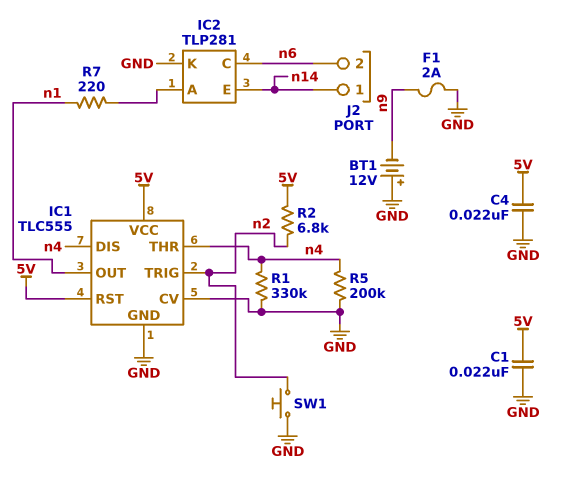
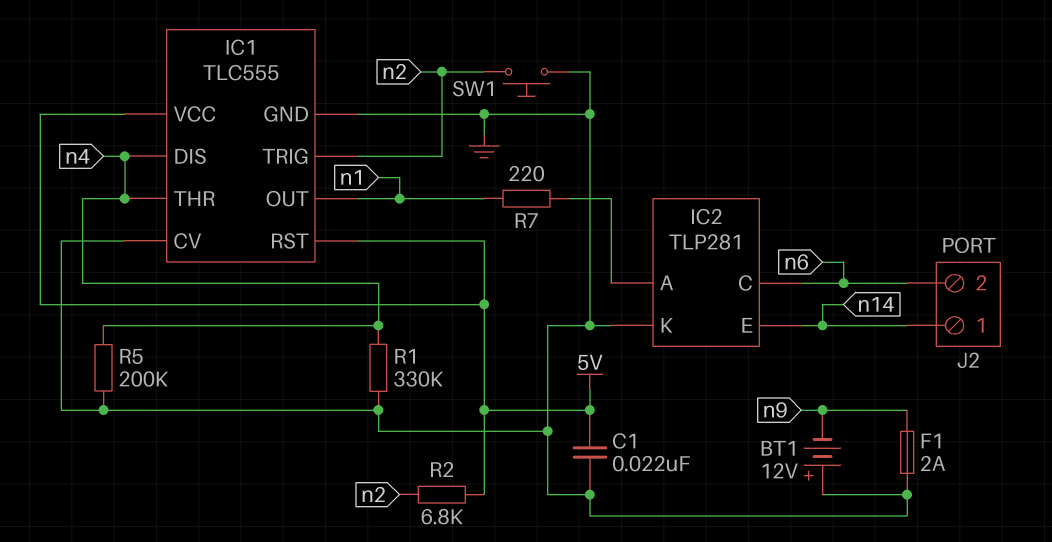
C4: 22nF (5V, GND) -> none

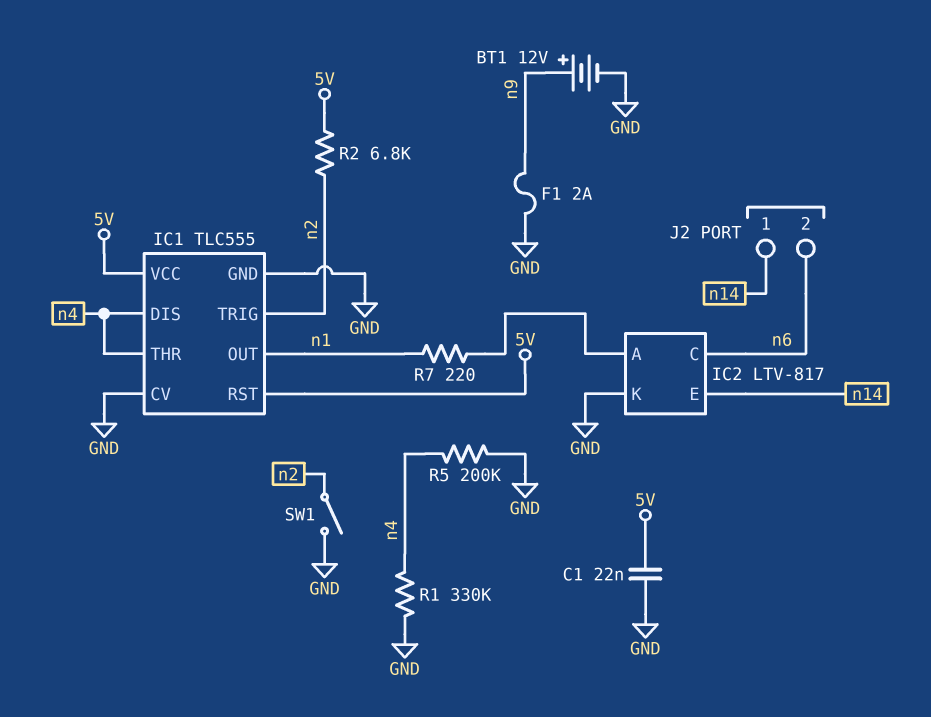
BT1: 12V (plus GND, minus n9) -> 12V (plus n9, minus GND)
IC2: TLP281 -> LTV-817
SW1: button (GND, n2) -> switch (GND, n2)

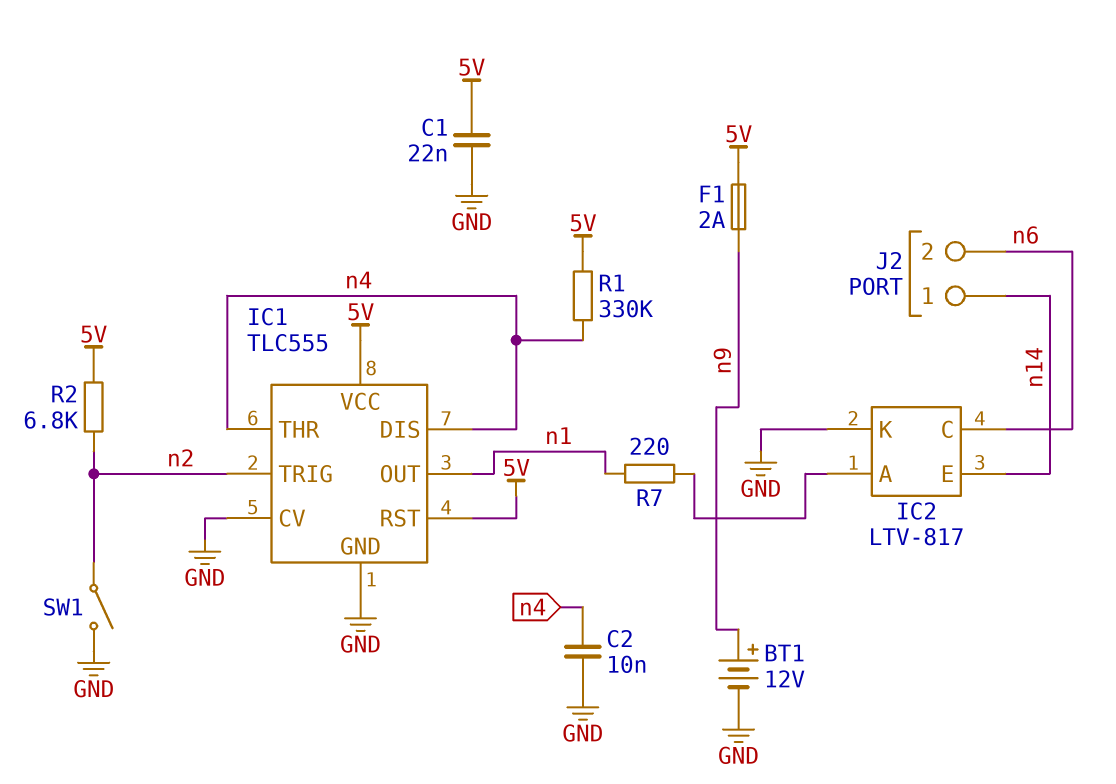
C2: none -> 10nF (GND, n4)
F1: 2A (GND, n9) -> 2A (5V, n9)
R1: 330k (GND, n4) -> 330k (5V, n4)
R5: 200k (GND, n4) -> none

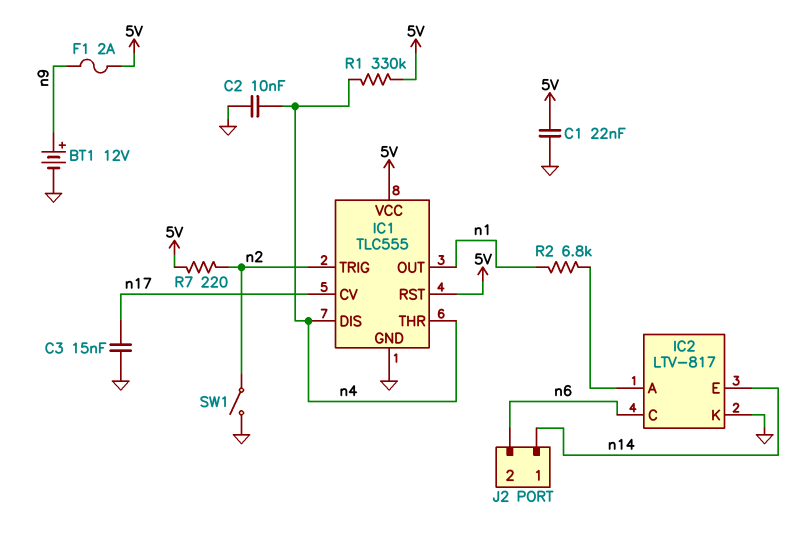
C3: none -> 15nF (GND, n17)
IC1 pin CV: GND -> n17
R2: 6.8k (5V, n2) -> 6.8k (IC2/A, n1)
R7: 220 (IC2/A, n1) -> 220 (5V, n2)

